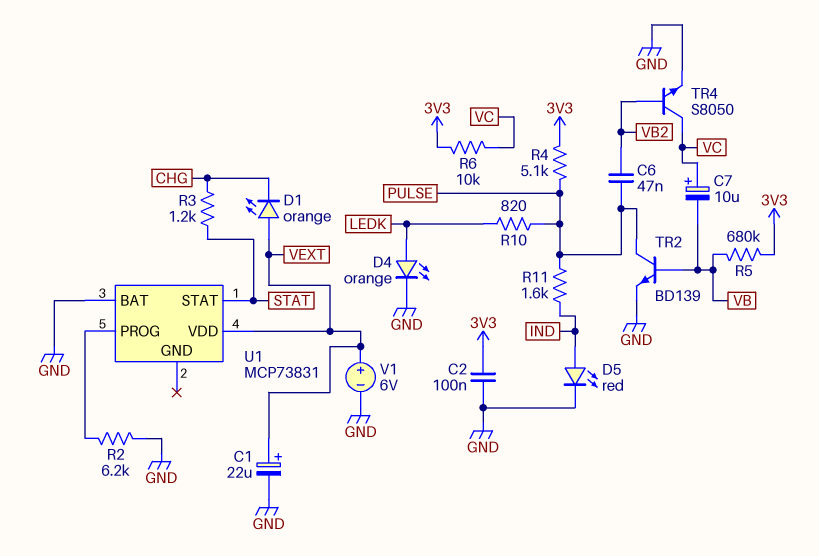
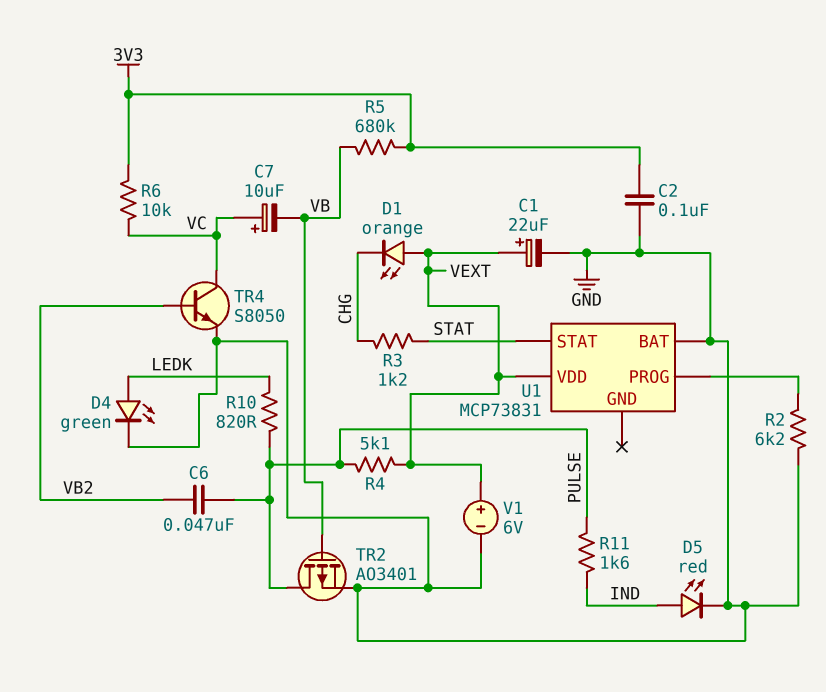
D4: LED orange (A LEDK, K GND) -> LED green (A LEDK, K GND)
R4: 5.1k (3V3, PULSE) -> 5.1k (PULSE, VEXT)
TR2: NPN BD139 (B VB, C PULSE, E GND) -> PMOS AO3401 (G VB, D PULSE, S GND)

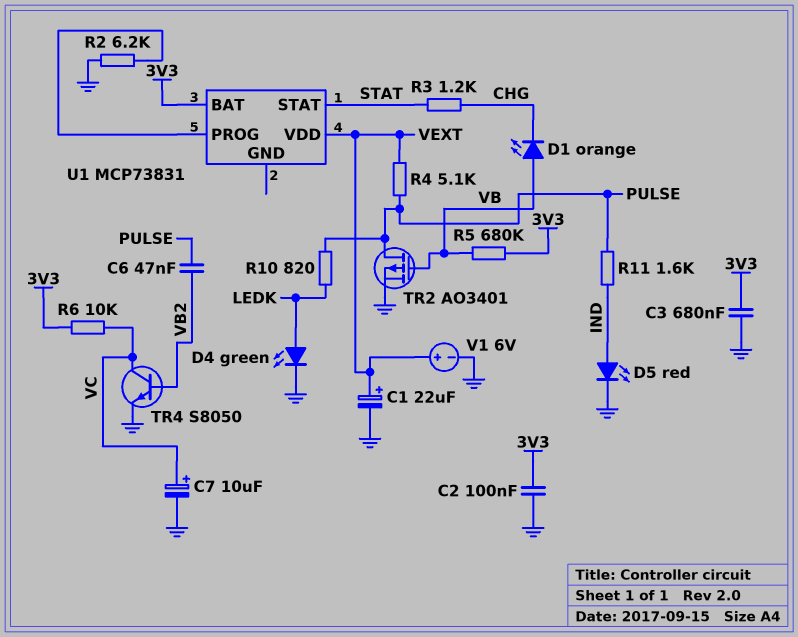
C3: none -> 680nF (3V3, GND)
C7: 10uF (plus VC, minus VB) -> 10uF (plus VC, minus GND)
D1: LED orange (A VEXT, K CHG) -> LED orange (A VB, K CHG)
U1 pin BAT: GND -> 3V3

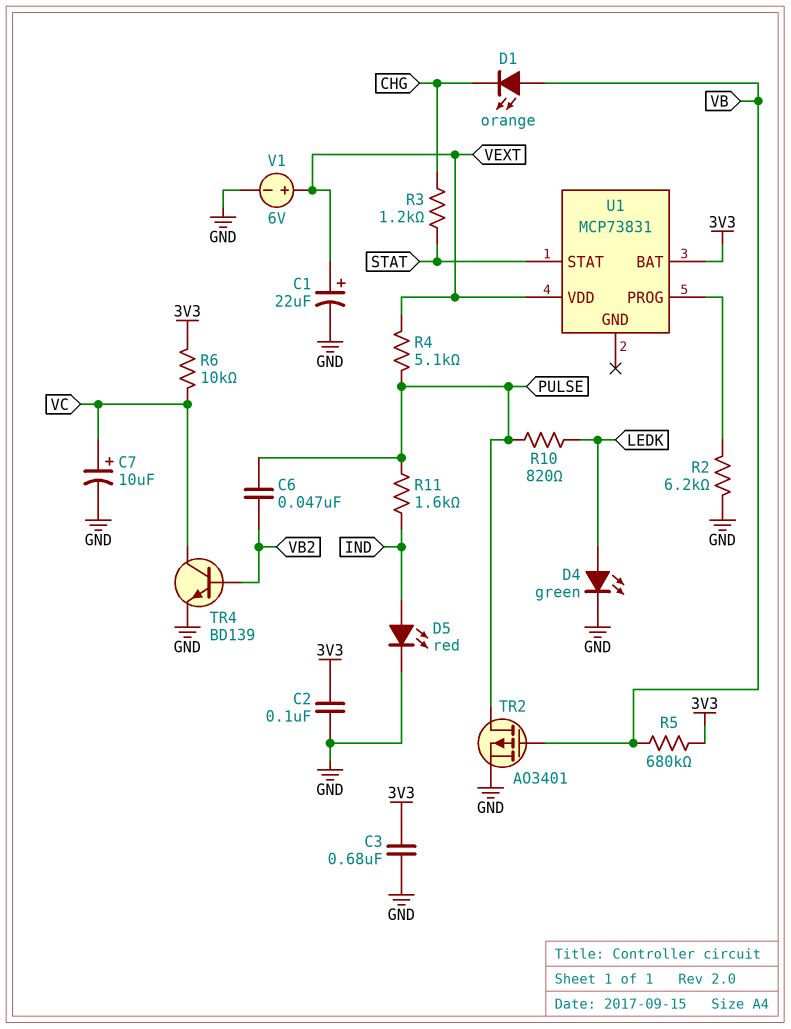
TR4: NPN S8050 (B VB2, C VC, E GND) -> NPN BD139 (B VB2, C VC, E GND)

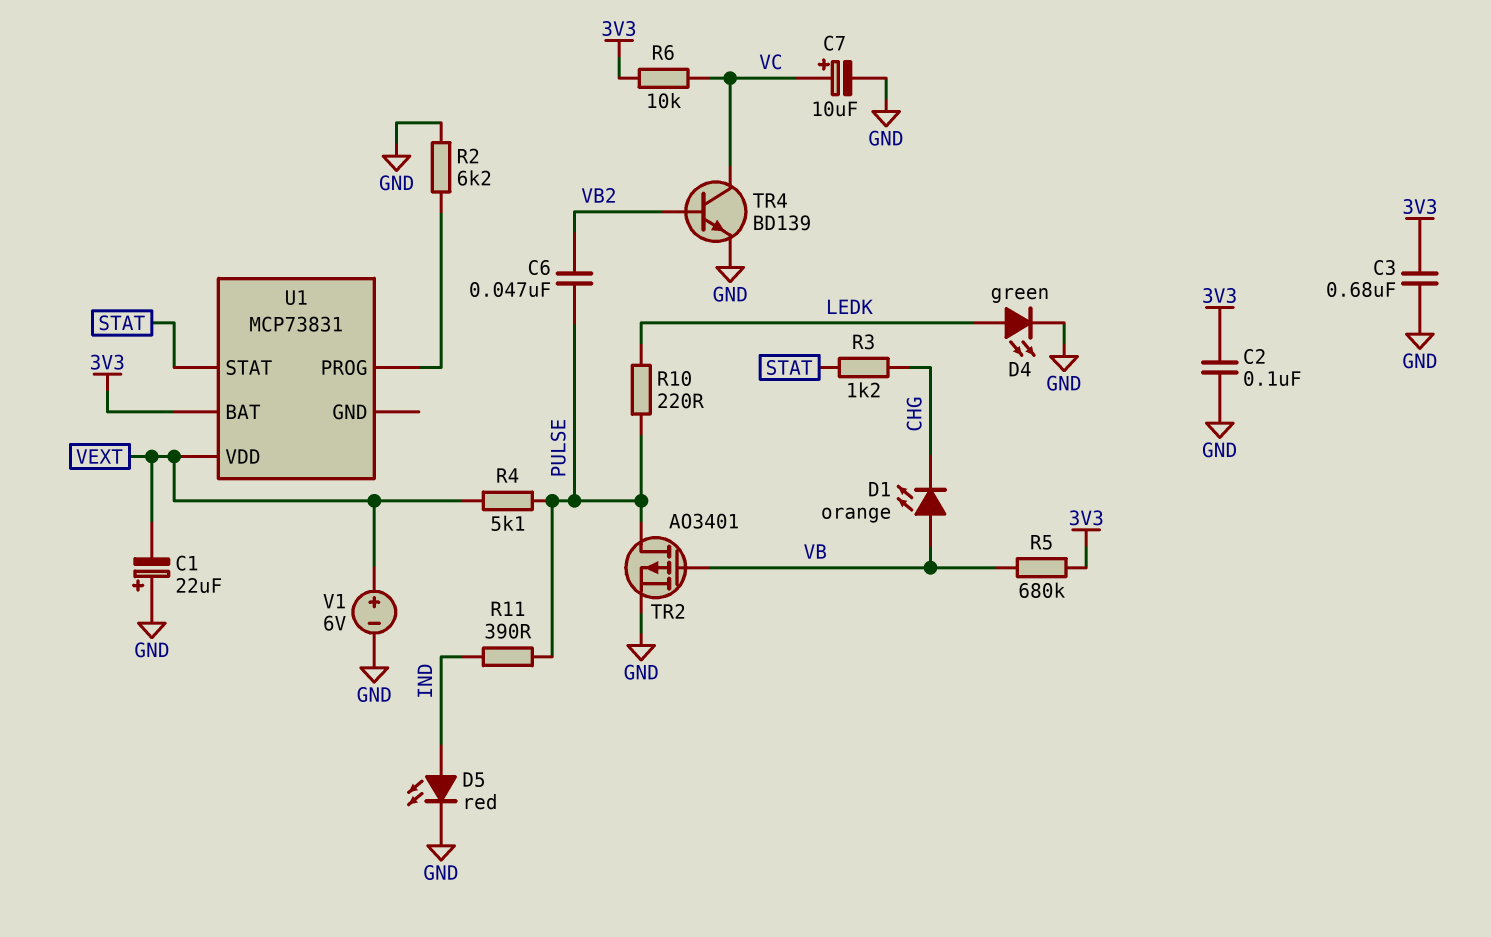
C1: 22uF (plus VEXT, minus GND) -> 22uF (plus GND, minus VEXT)
R10: 820 (LEDK, PULSE) -> 220 (LEDK, PULSE)
R11: 1.6k (IND, PULSE) -> 390 (IND, PULSE)

